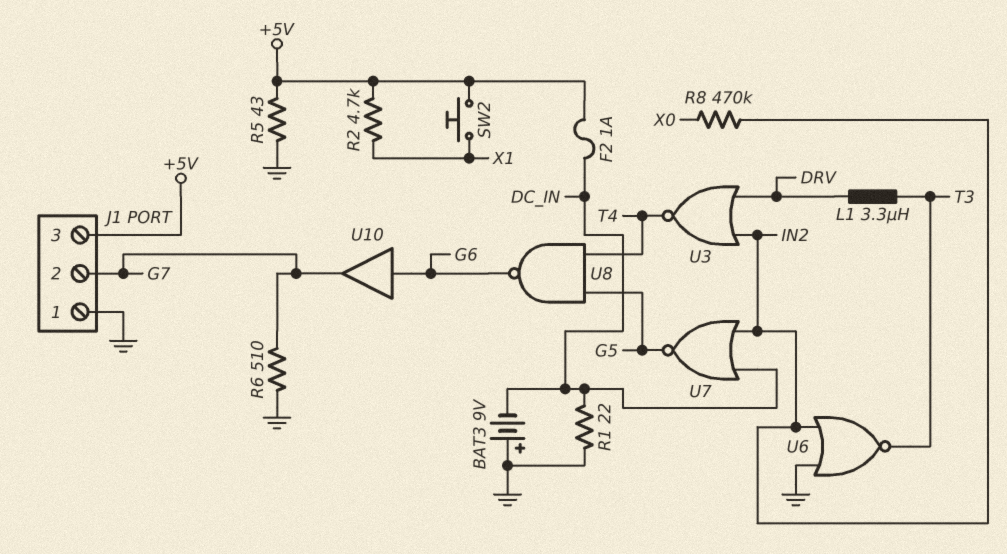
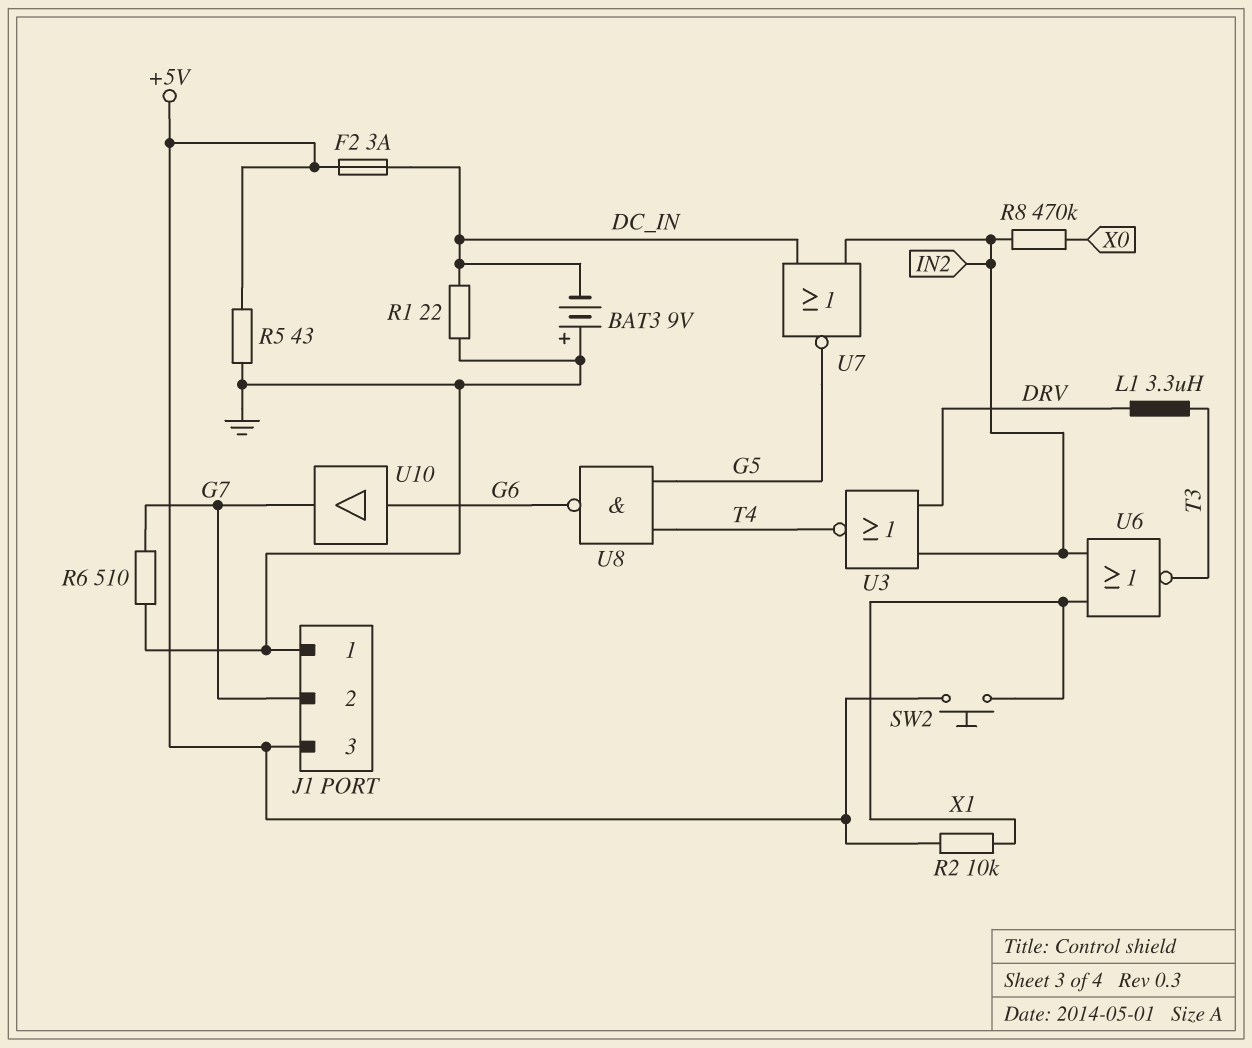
F2: 1A (+5V, DC_IN) -> 3A (+5V, DC_IN)
R2: 4.7k (+5V, X1) -> 10k (+5V, X1)
U6: NOR (in GND, in IN2, out T3) -> NOR (in IN2, in X1, out T3)

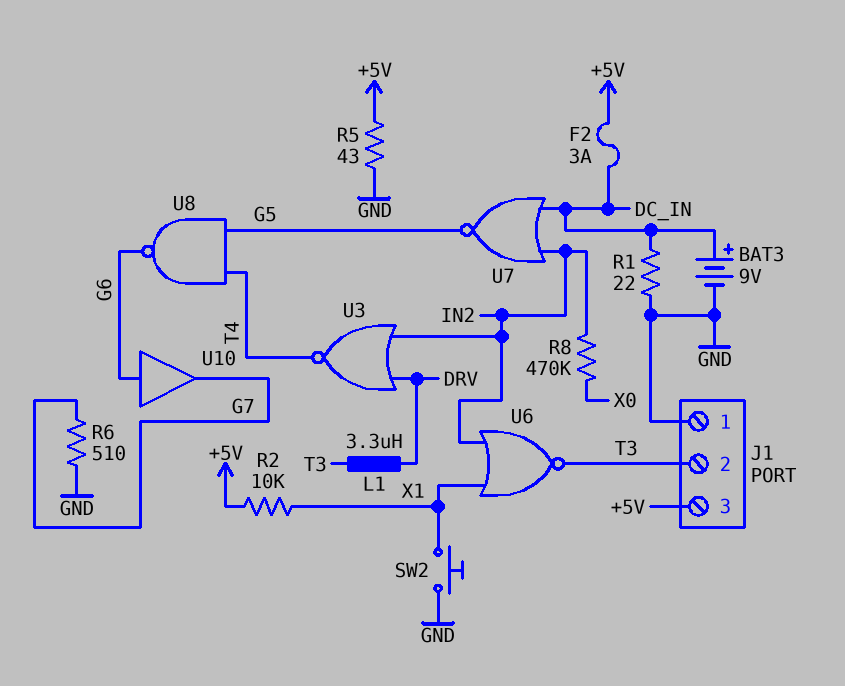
BAT3: 9V (plus GND, minus DC_IN) -> 9V (plus DC_IN, minus GND)
J1 pin 2: G7 -> T3
SW2: button (+5V, X1) -> button (GND, X1)

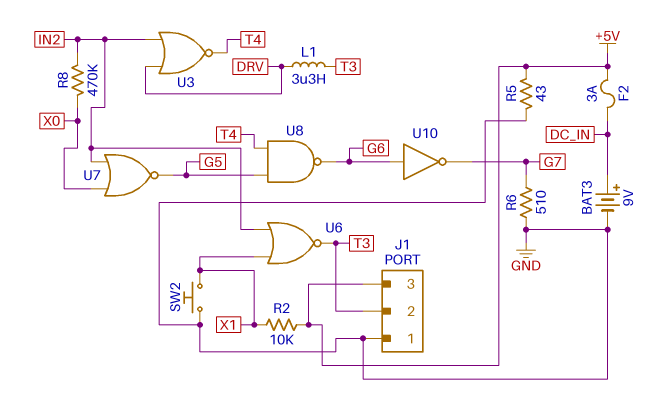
R1: 22 (DC_IN, GND) -> none
U7: NOR (in DC_IN, in IN2, out G5) -> NOR (in IN2, in X0, out G5)
U10: buffer (in G6, out G7) -> NOT (in G6, out G7)

